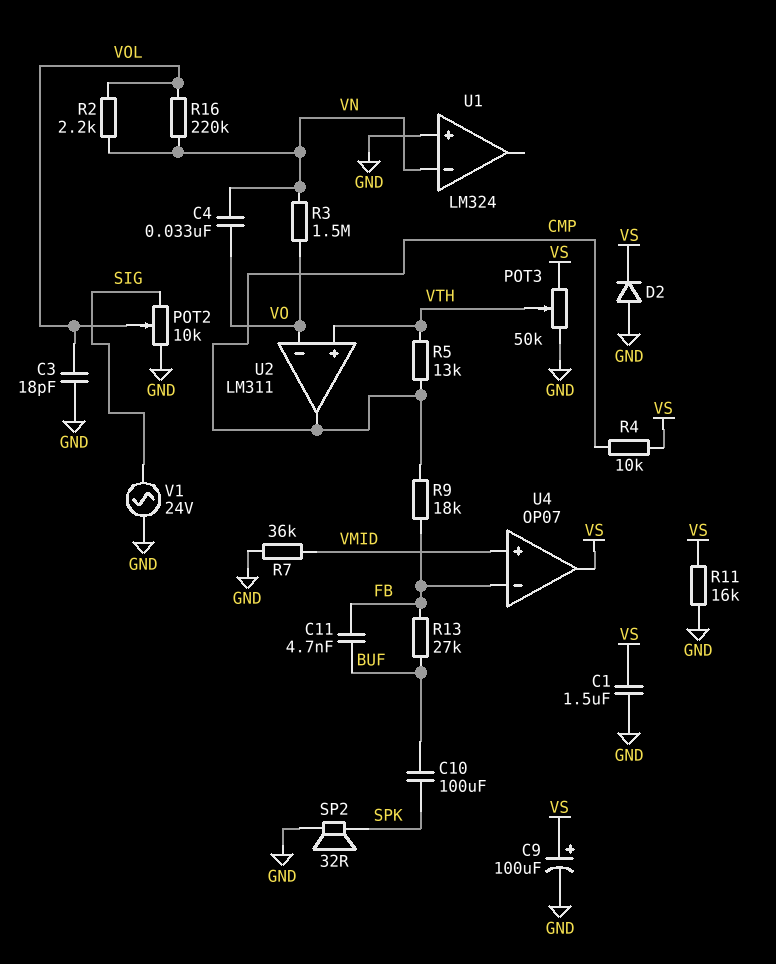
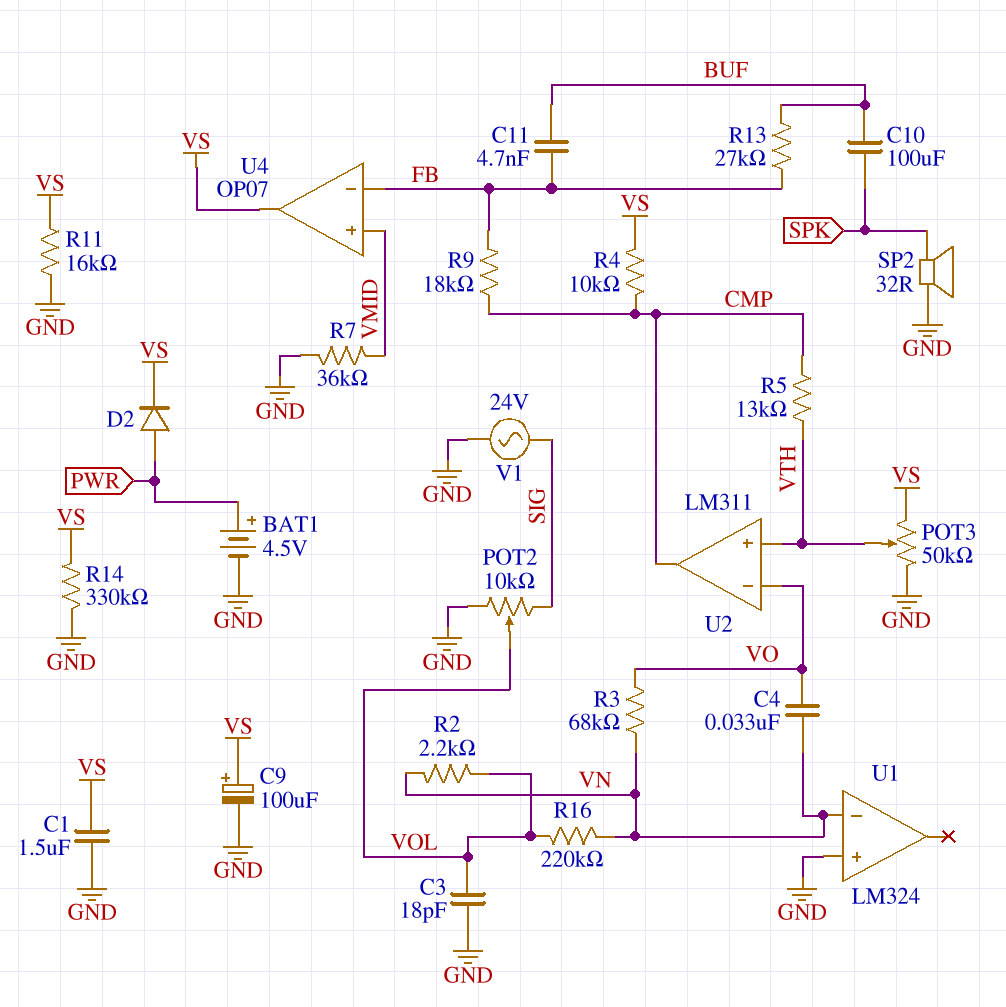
BAT1: none -> 4.5V (plus PWR, minus GND)
D2: diode (A GND, K VS) -> diode (A PWR, K VS)
R3: 1.5M (VN, VO) -> 68k (VN, VO)
R14: none -> 330k (GND, VS)

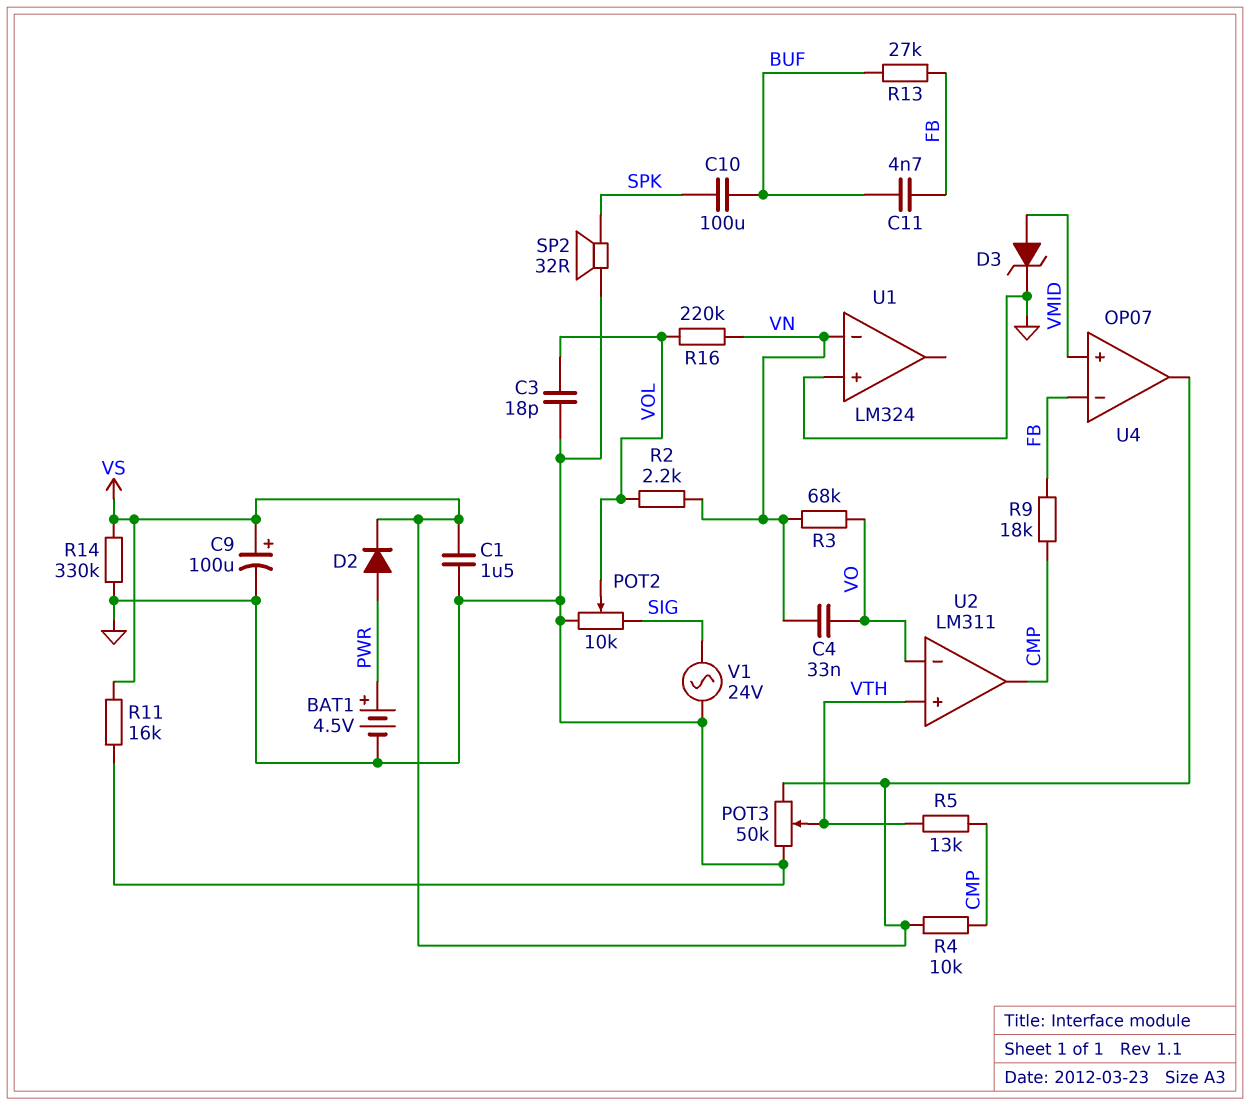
D3: none -> zener (A VMID, K GND)
R7: 36k (GND, VMID) -> none

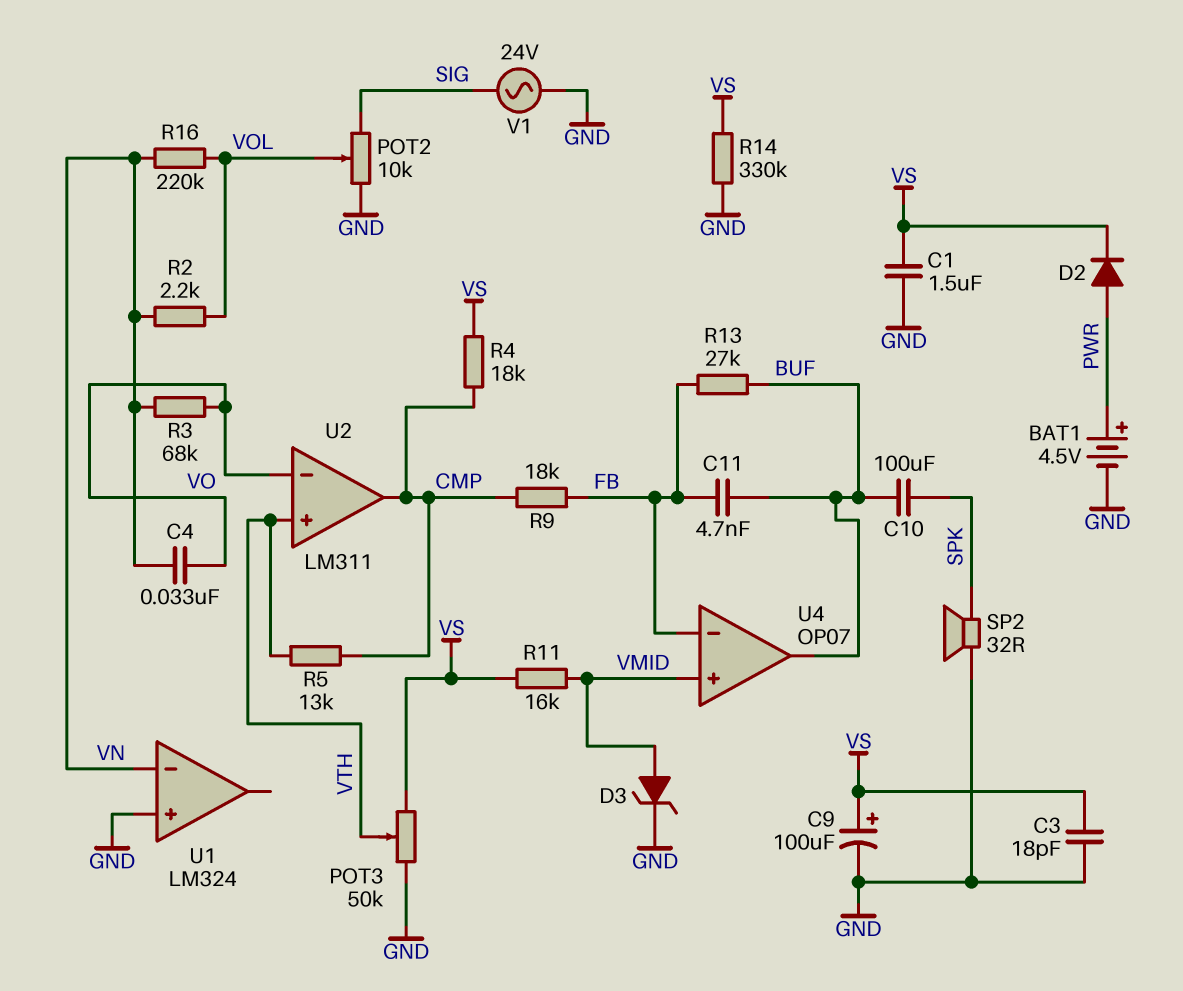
C3: 18pF (GND, VOL) -> 18pF (GND, VS)
R4: 10k (CMP, VS) -> 18k (CMP, VS)
R11: 16k (GND, VS) -> 16k (VMID, VS)
U4 pin out: VS -> BUF

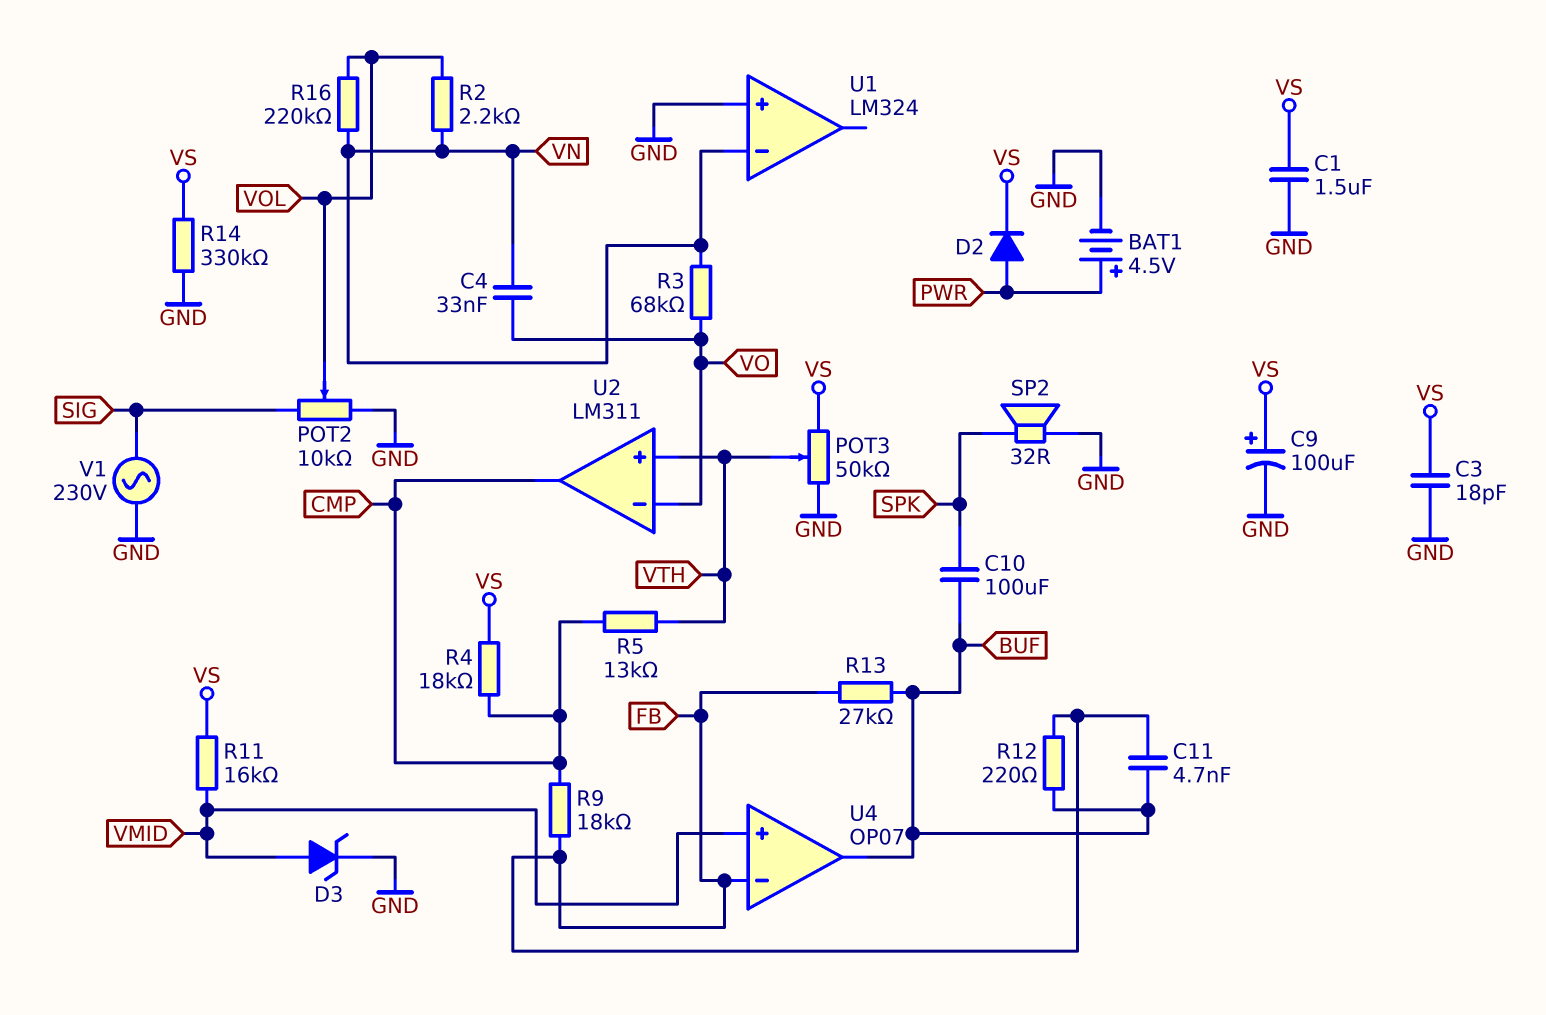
R12: none -> 220 (BUF, FB)
V1: AC 24V (GND, SIG) -> AC 230V (GND, SIG)

